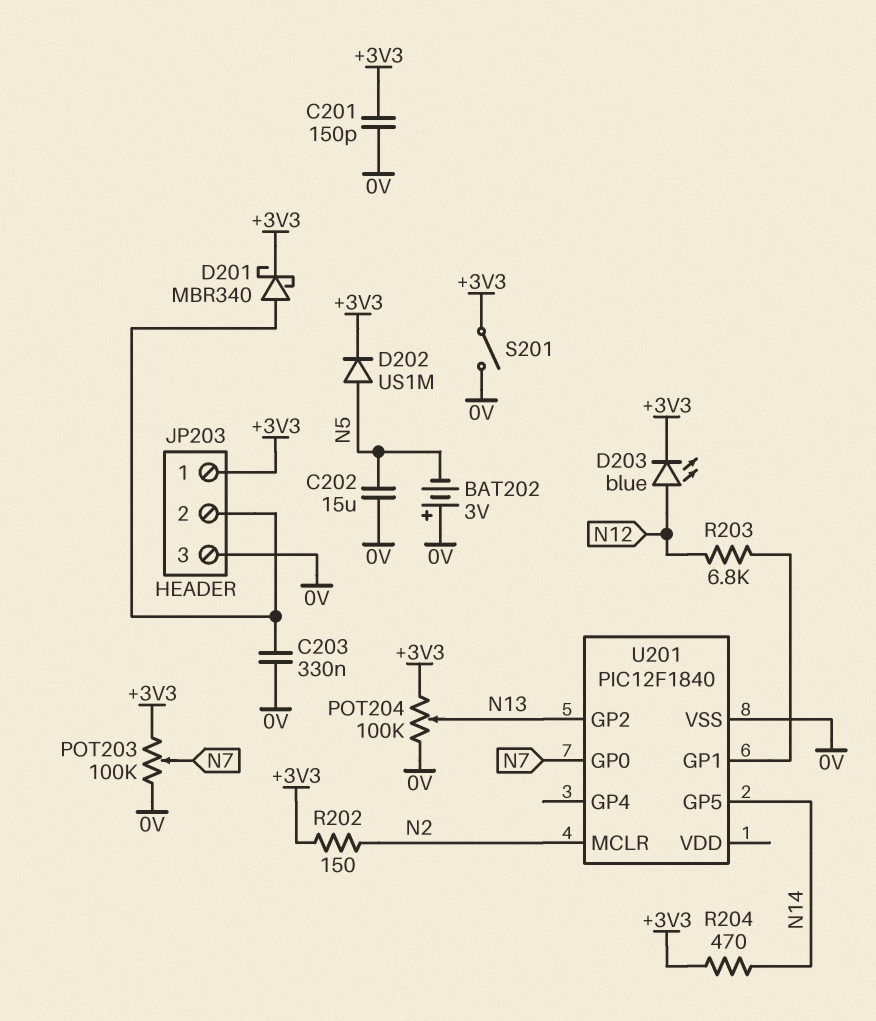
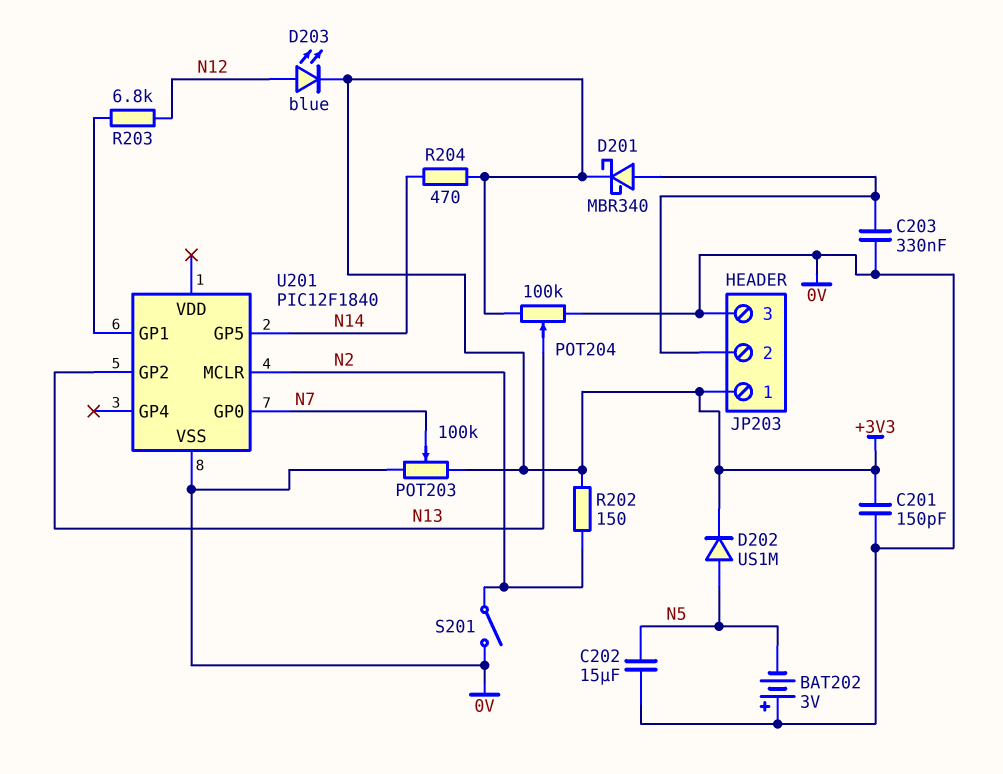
S201: switch (+3V3, 0V) -> switch (0V, N2)

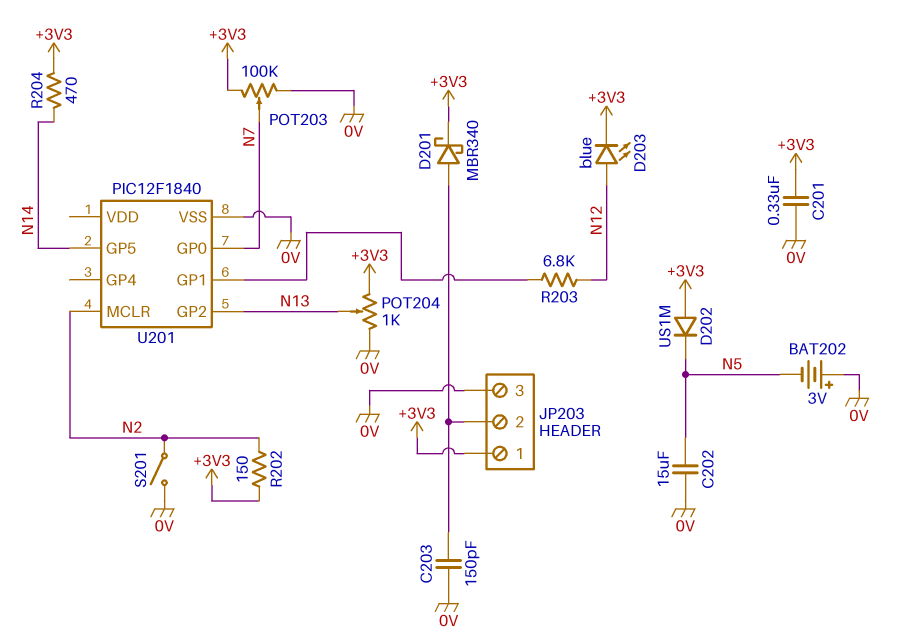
C201: 150pF (+3V3, 0V) -> 330nF (+3V3, 0V)
C203: 330nF (0V, JP203/2) -> 150pF (0V, JP203/2)
D202: diode US1M (A N5, K +3V3) -> diode US1M (A +3V3, K N5)
POT204: 100k (+3V3, 0V, wiper N13) -> 1k (+3V3, 0V, wiper N13)

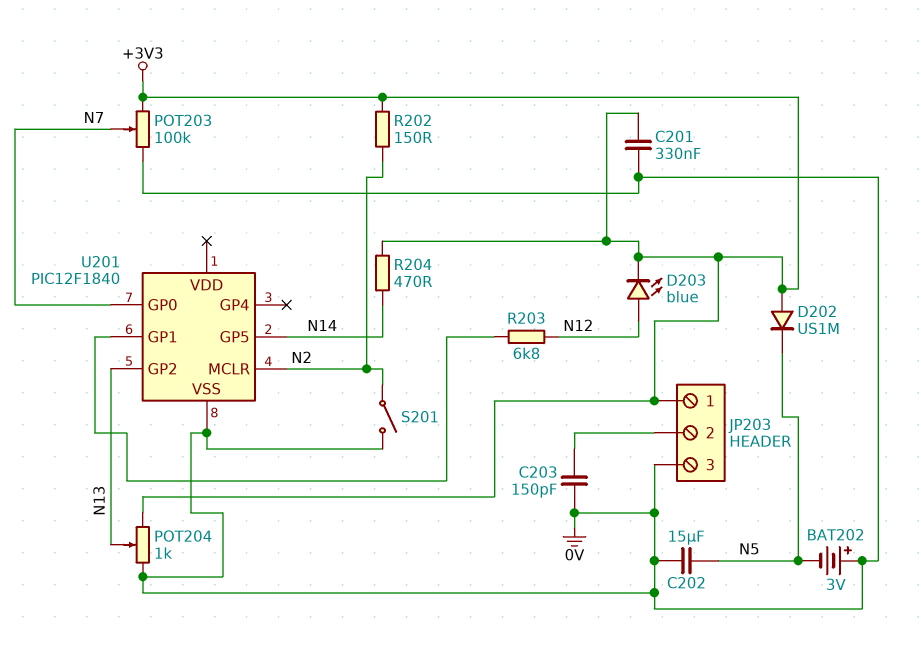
D201: schottky MBR340 (A JP203/2, K +3V3) -> none

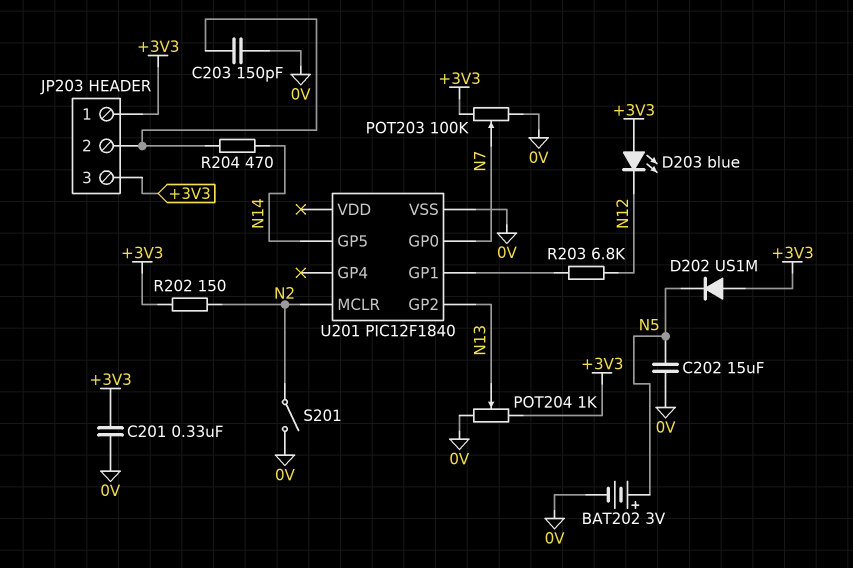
BAT202: 3V (plus 0V, minus N5) -> 3V (plus N5, minus 0V)
D203: LED blue (A N12, K +3V3) -> LED blue (A +3V3, K N12)
JP203 pin 3: 0V -> +3V3
R204: 470 (+3V3, N14) -> 470 (JP203/2, N14)

